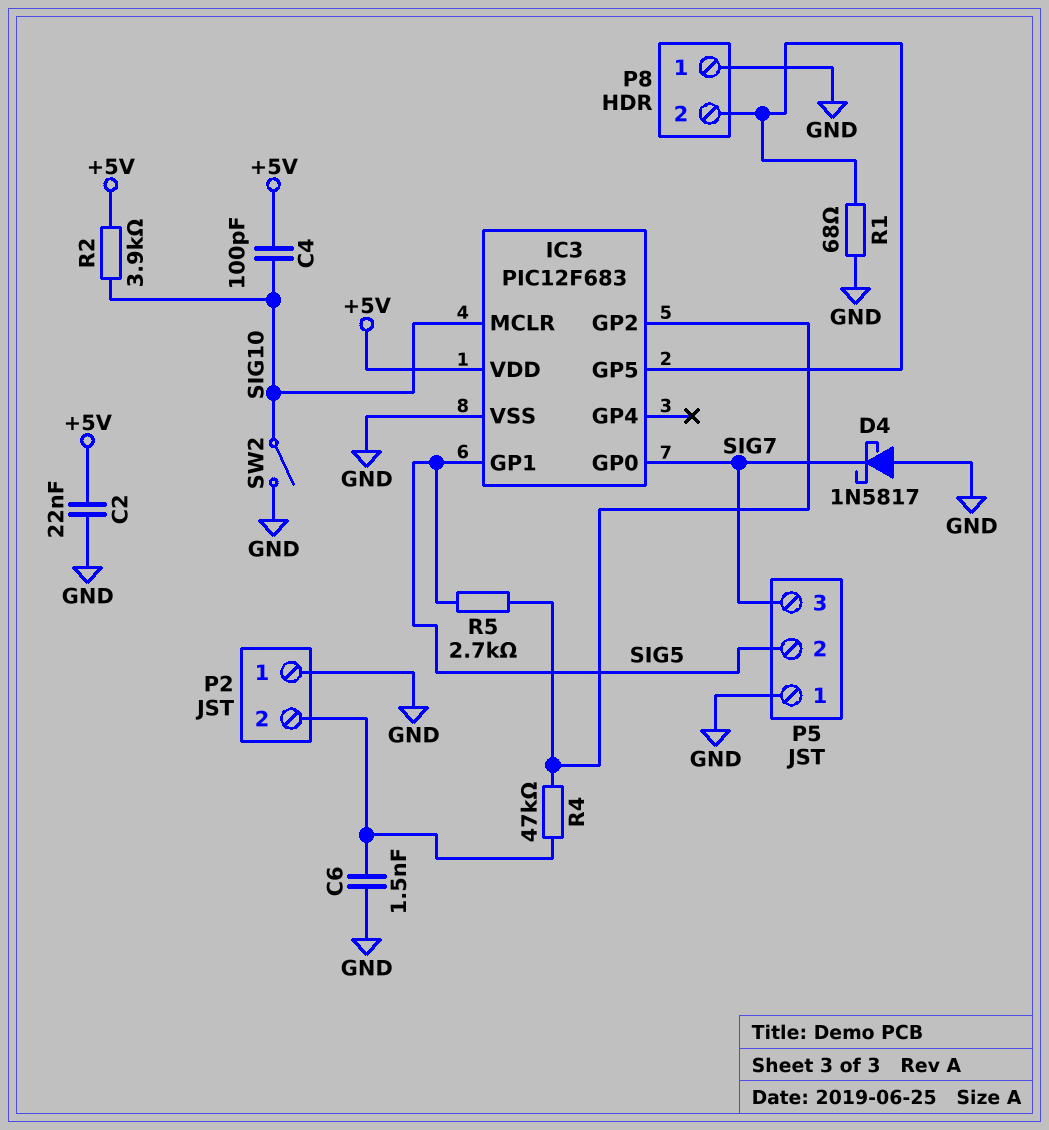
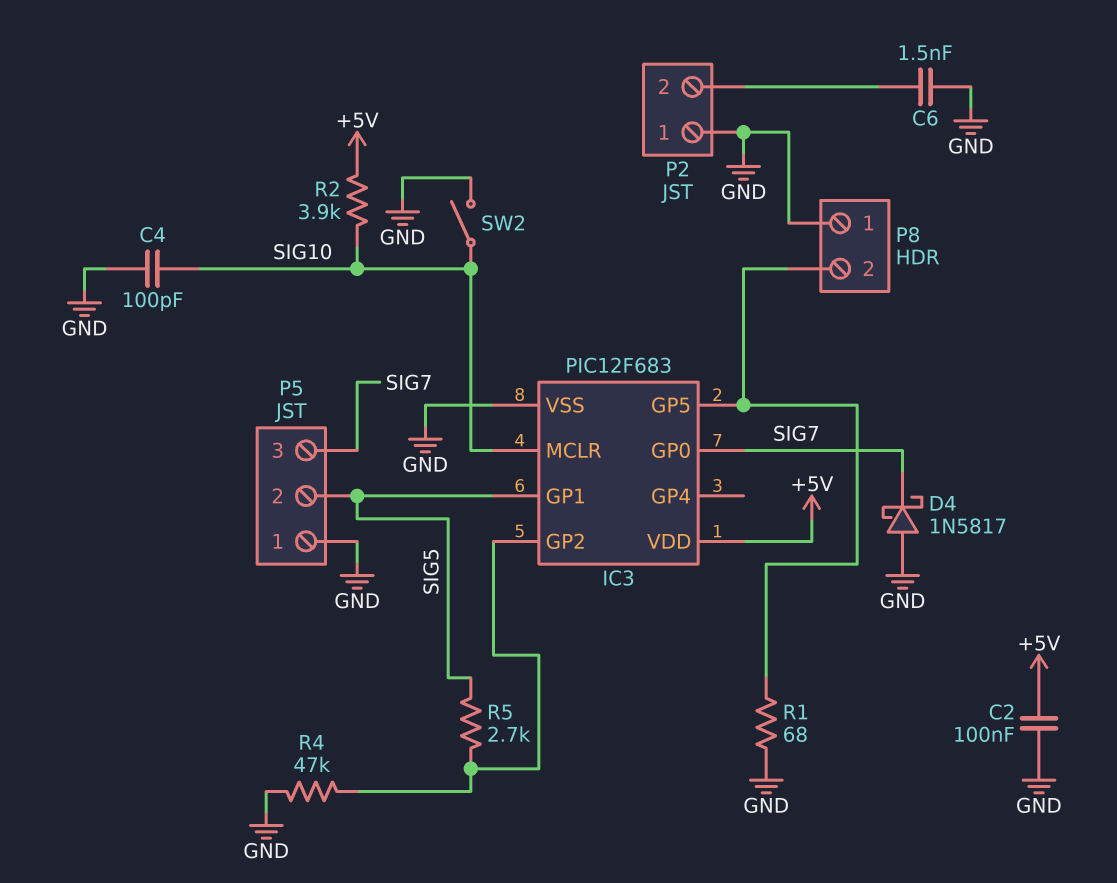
C2: 22nF (+5V, GND) -> 100nF (+5V, GND)
C4: 100pF (+5V, SIG10) -> 100pF (GND, SIG10)
R4: 47k (IC3/GP2, P2/2) -> 47k (GND, IC3/GP2)

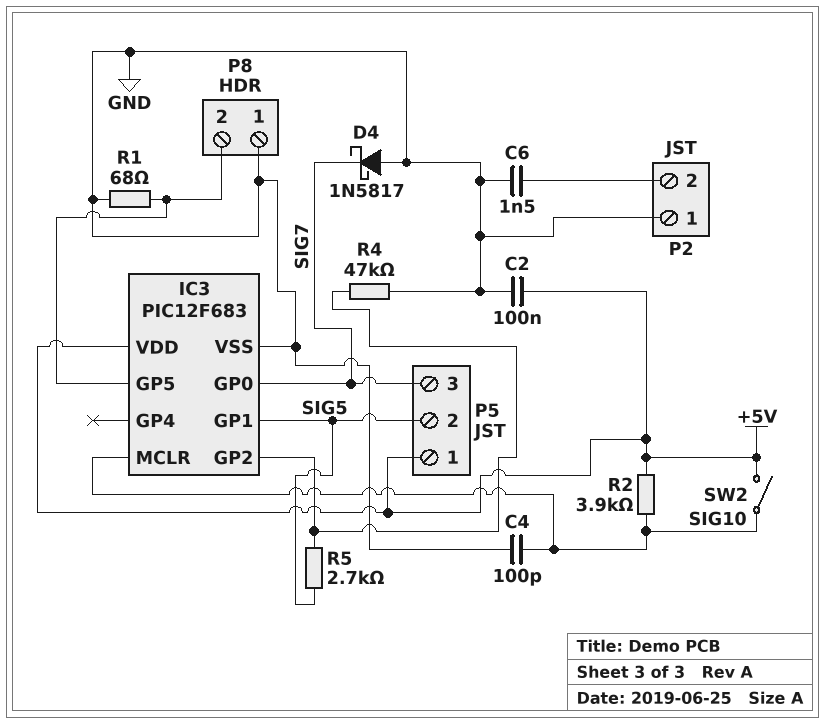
P5 pin 1: GND -> +5V
SW2: switch (GND, SIG10) -> switch (+5V, SIG10)

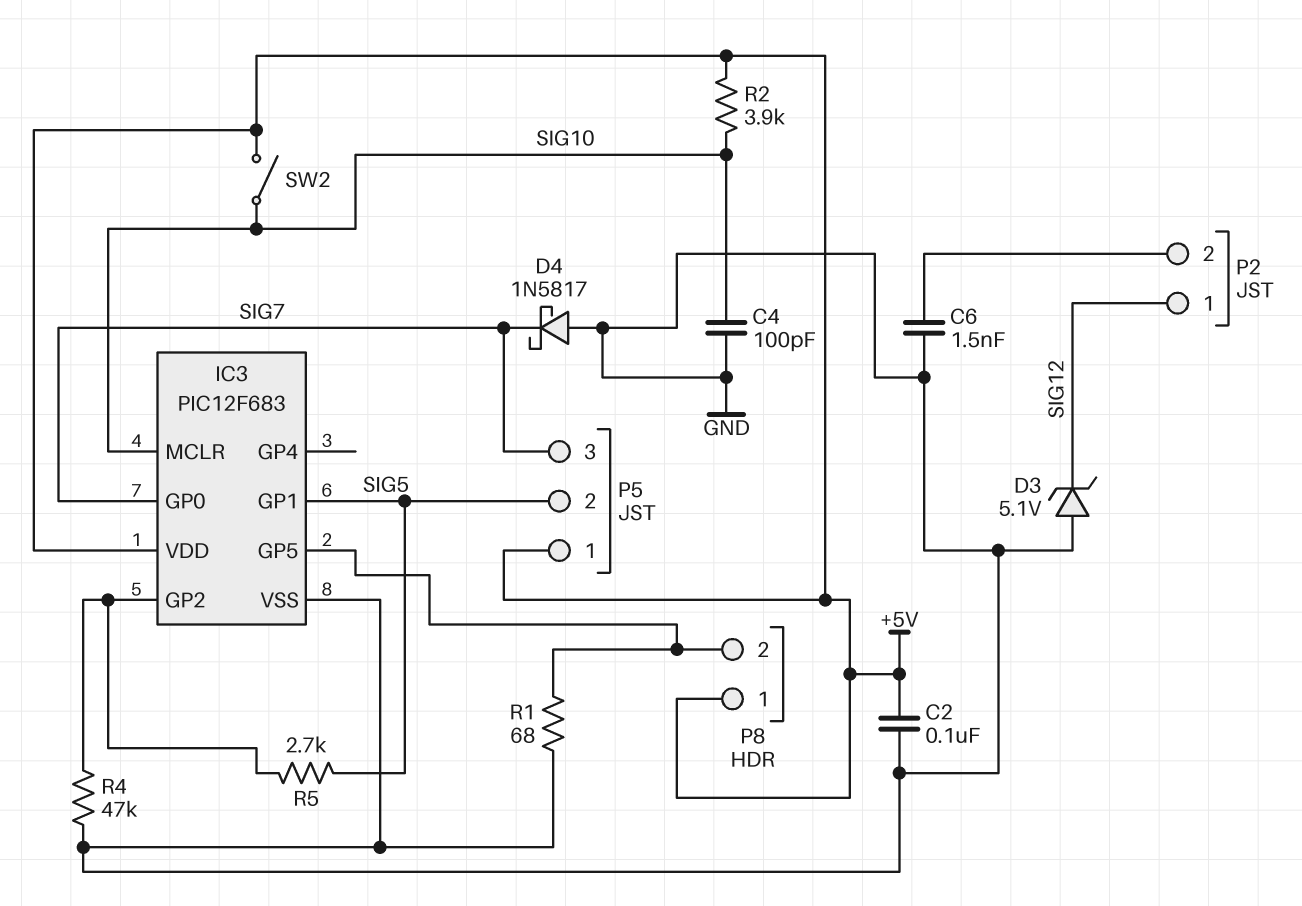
D3: none -> zener 5.1V (A GND, K SIG12)
P2 pin 1: GND -> SIG12
P8 pin 1: GND -> +5V

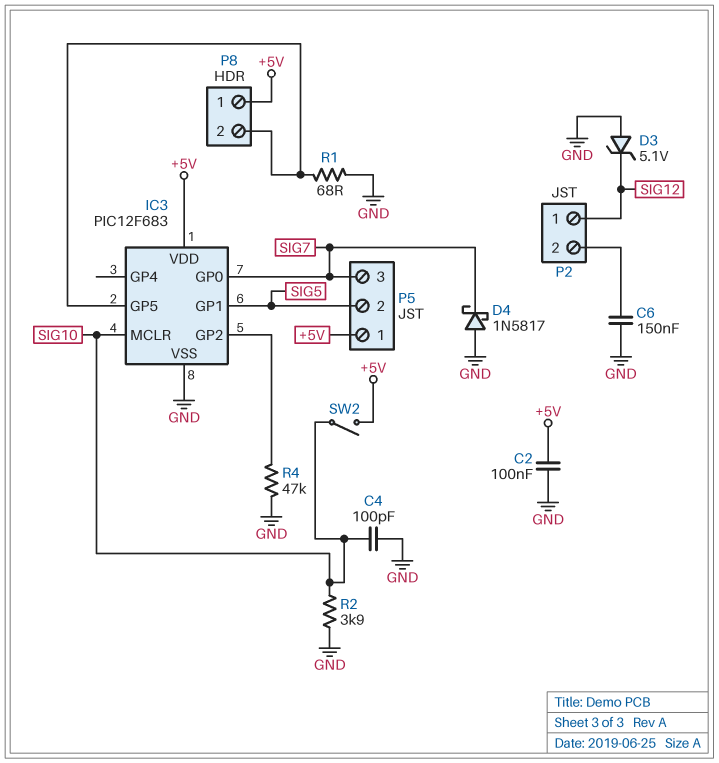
C6: 1.5nF (GND, P2/2) -> 150nF (GND, P2/2)
R2: 3.9k (+5V, SIG10) -> 3.9k (GND, SIG10)
R5: 2.7k (IC3/GP2, SIG5) -> none

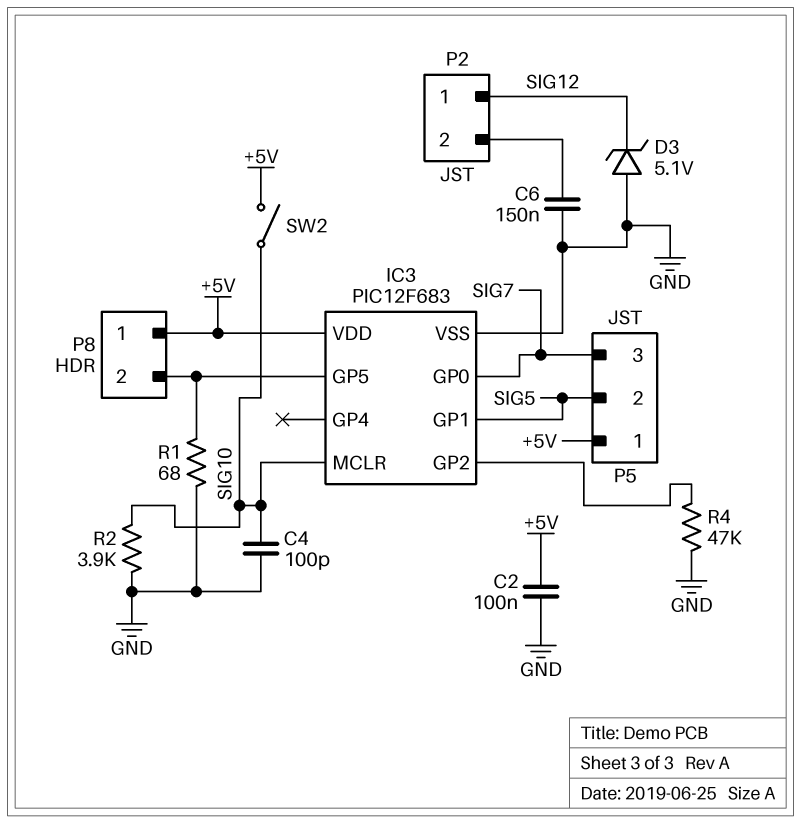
D4: schottky 1N5817 (A GND, K SIG7) -> none

